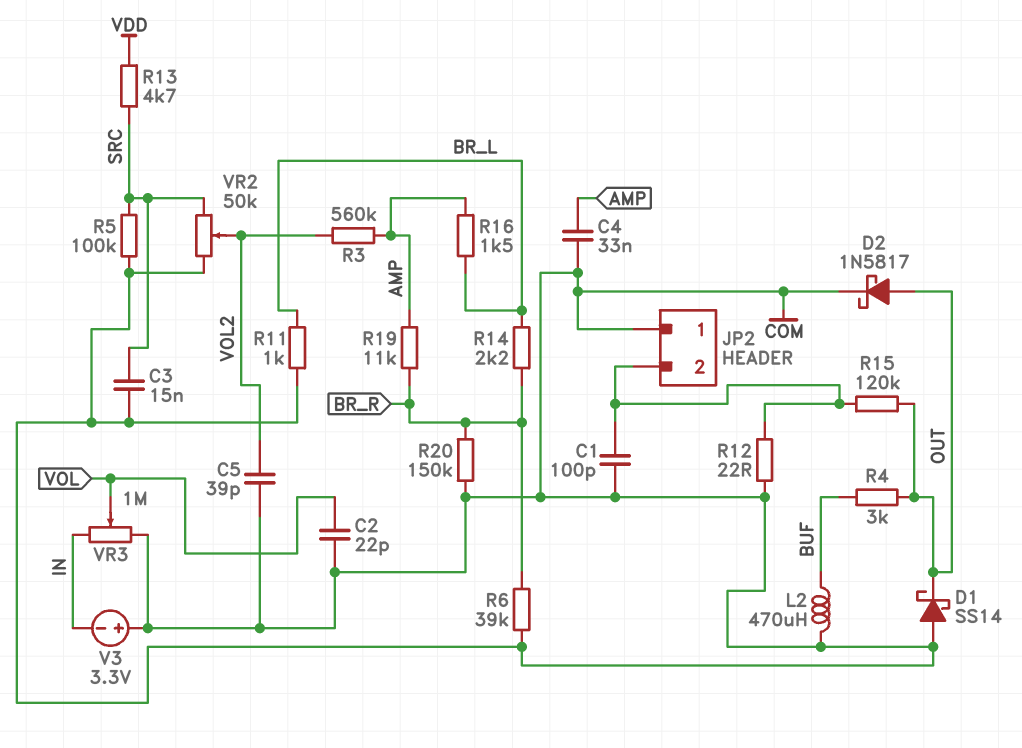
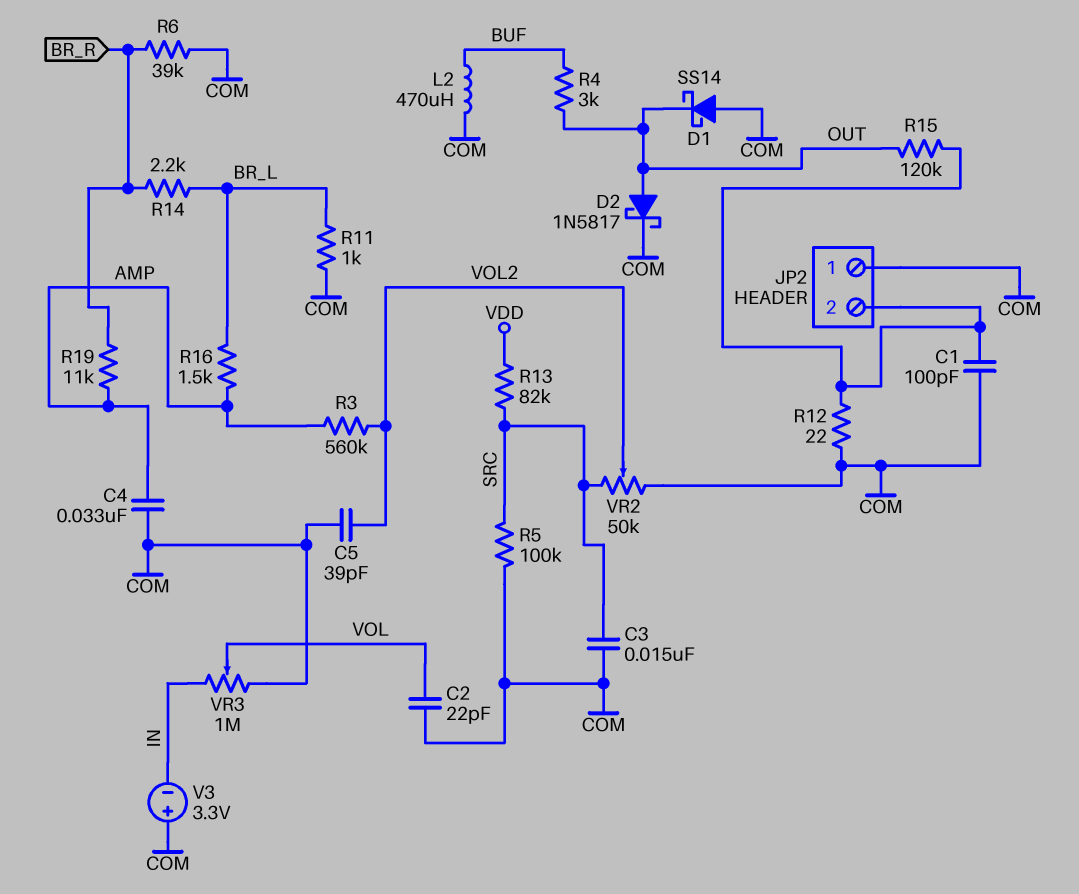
R13: 4.7k (SRC, VDD) -> 82k (SRC, VDD)
R20: 150k (BR_R, COM) -> none

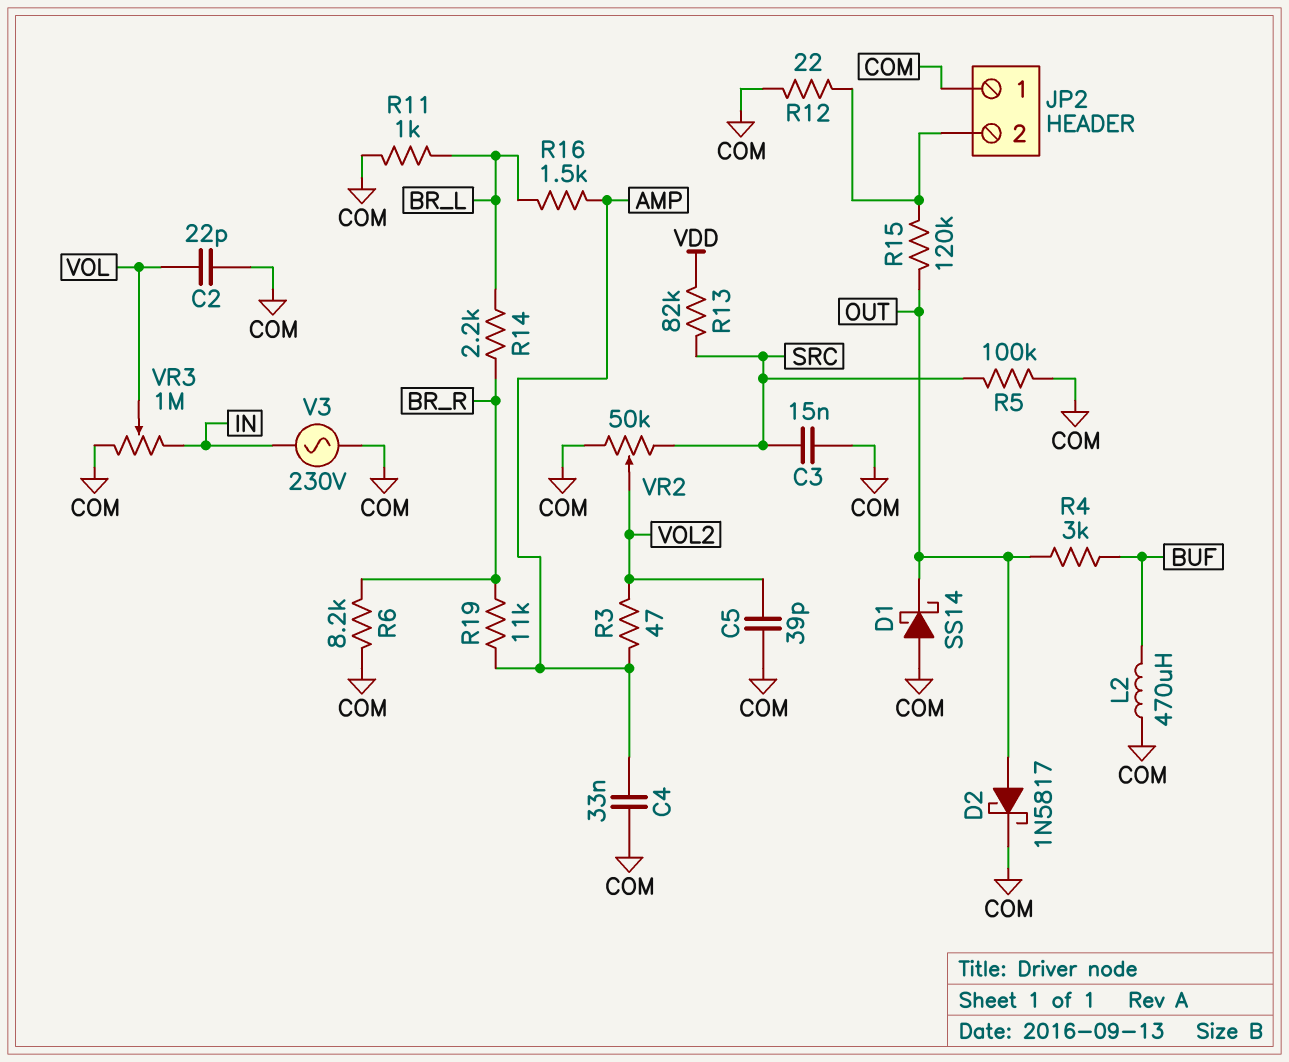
C1: 100pF (COM, JP2/2) -> none
R3: 560k (AMP, VOL2) -> 47 (AMP, VOL2)
R6: 39k (BR_R, COM) -> 8.2k (BR_R, COM)
V3: 3.3V (plus COM, minus IN) -> AC 230V (COM, IN)

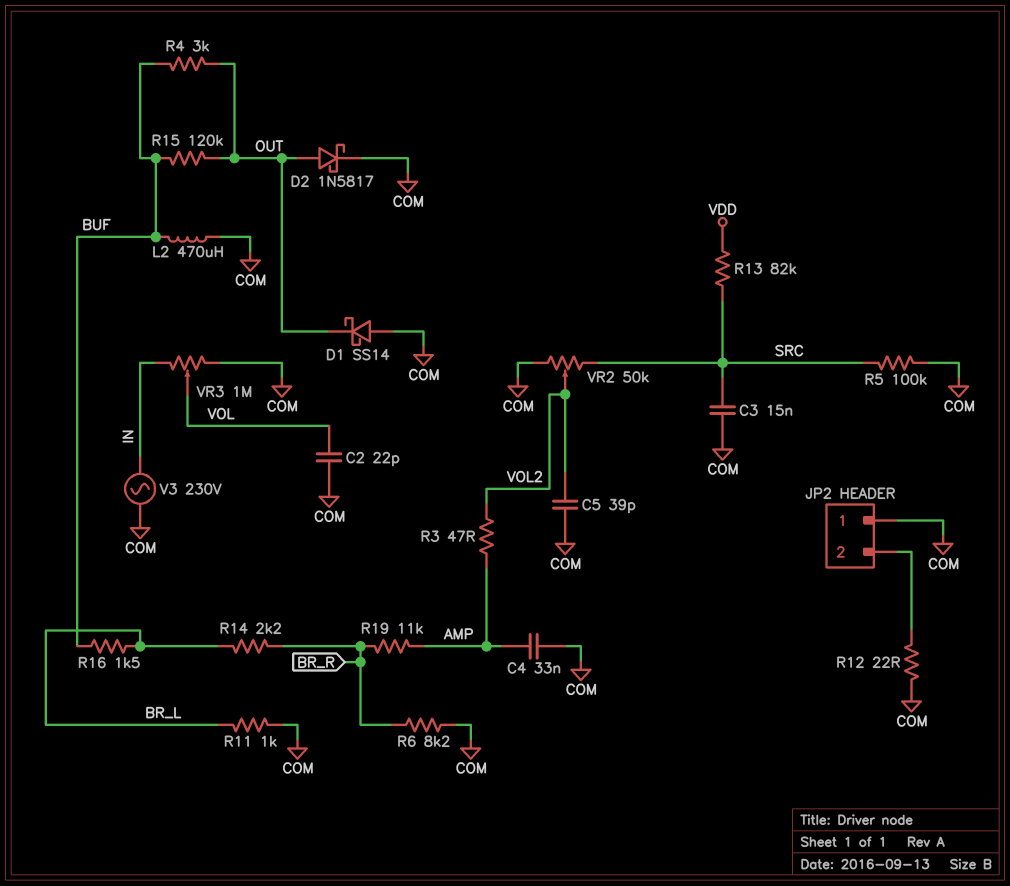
R15: 120k (JP2/2, OUT) -> 120k (BUF, OUT)
R16: 1.5k (AMP, BR_L) -> 1.5k (BR_L, BUF)

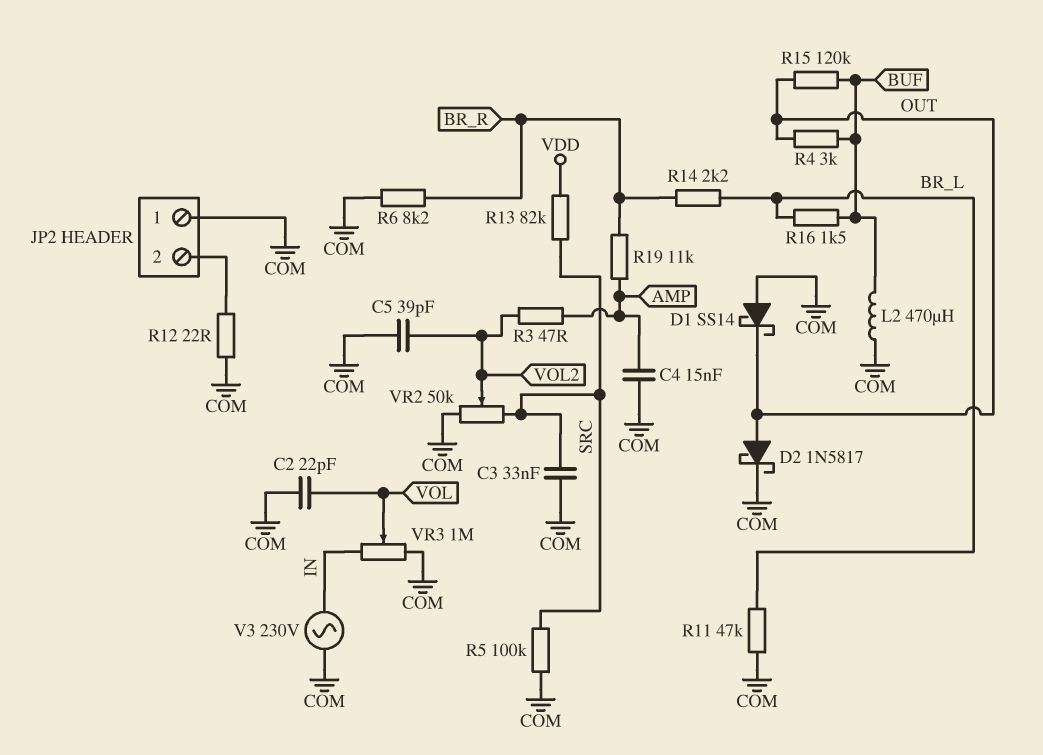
C3: 15nF (COM, SRC) -> 33nF (COM, SRC)
C4: 33nF (AMP, COM) -> 15nF (AMP, COM)
R11: 1k (BR_L, COM) -> 47k (BR_L, COM)

